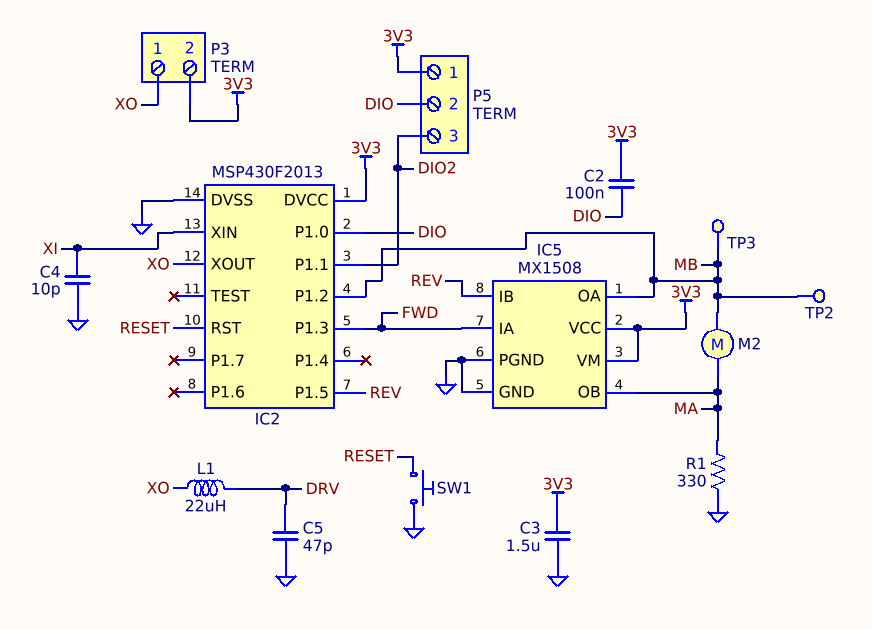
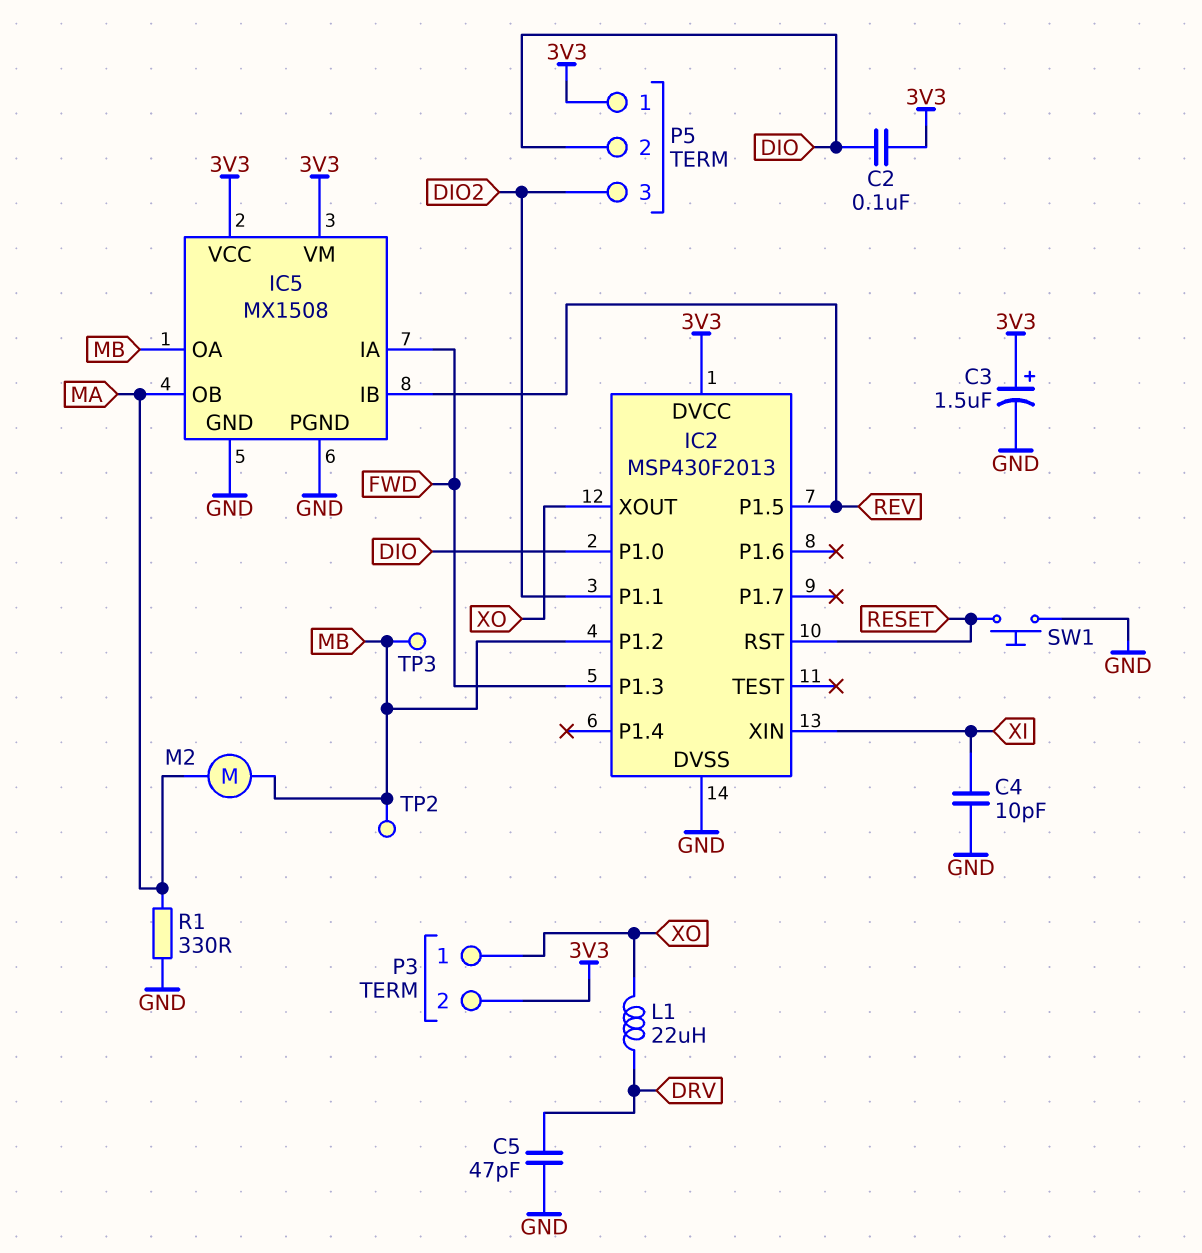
C3: 1.5uF (3V3, GND) -> 1.5uF (plus 3V3, minus GND)

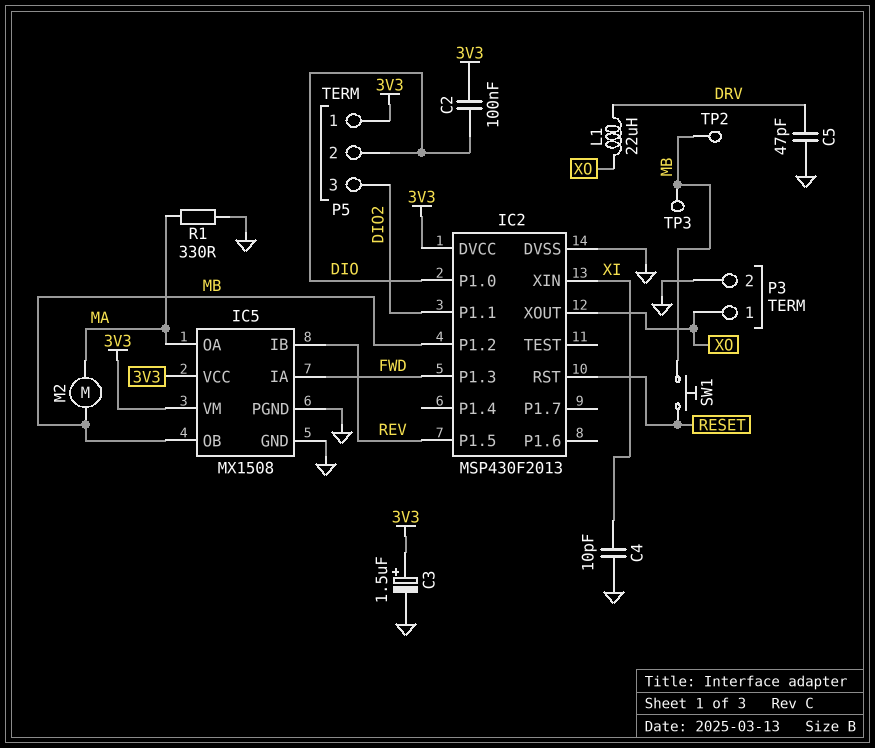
IC5 pin OA: MB -> MA
IC5 pin OB: MA -> MB
P3 pin 2: 3V3 -> GND
SW1: button (GND, RESET) -> button (MB, RESET)

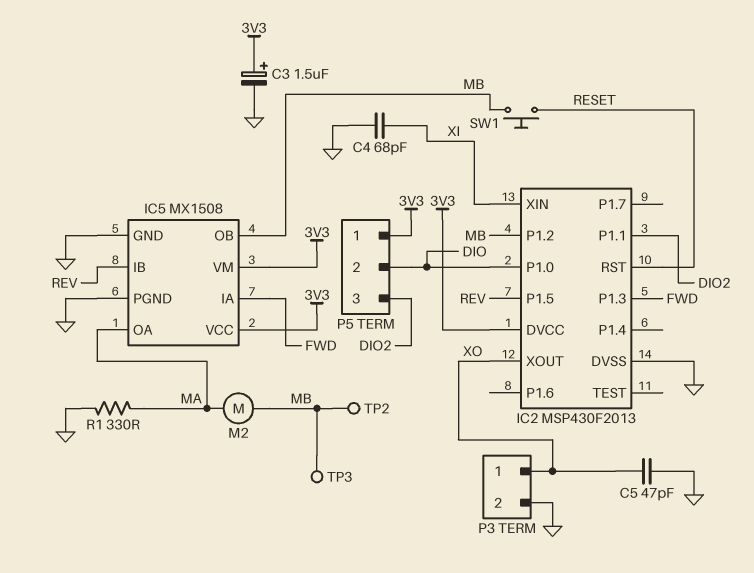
C2: 100nF (3V3, DIO) -> none
C4: 10pF (GND, XI) -> 68pF (GND, XI)
C5: 47pF (DRV, GND) -> 47pF (GND, XO)
L1: 22uH (DRV, XO) -> none

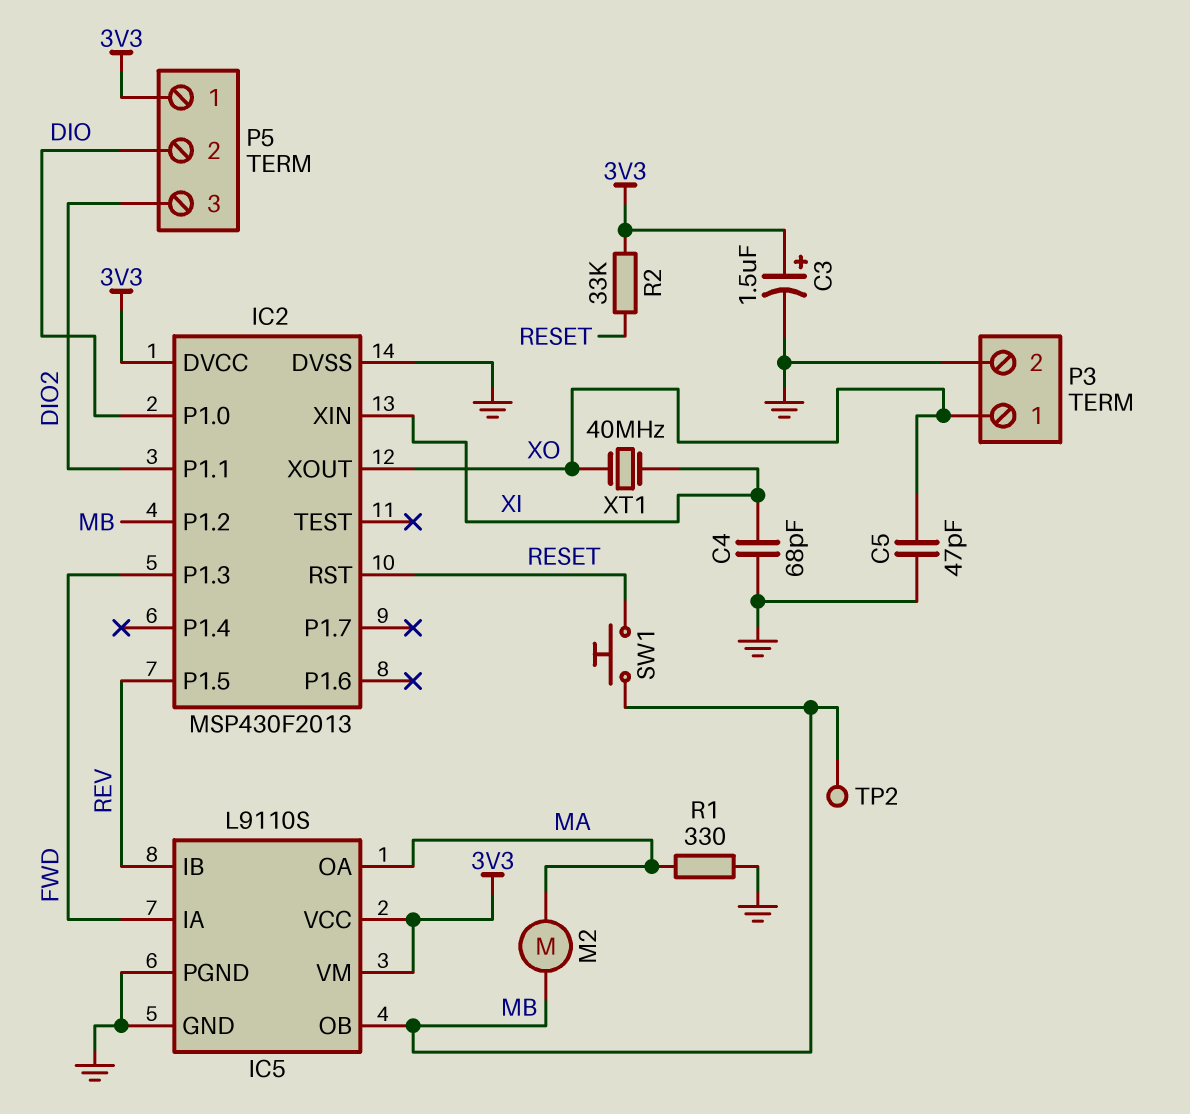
IC5: MX1508 -> L9110S
R2: none -> 33k (3V3, RESET)
TP3: test point (MB) -> none
XT1: none -> 40MHz (XI, XO)

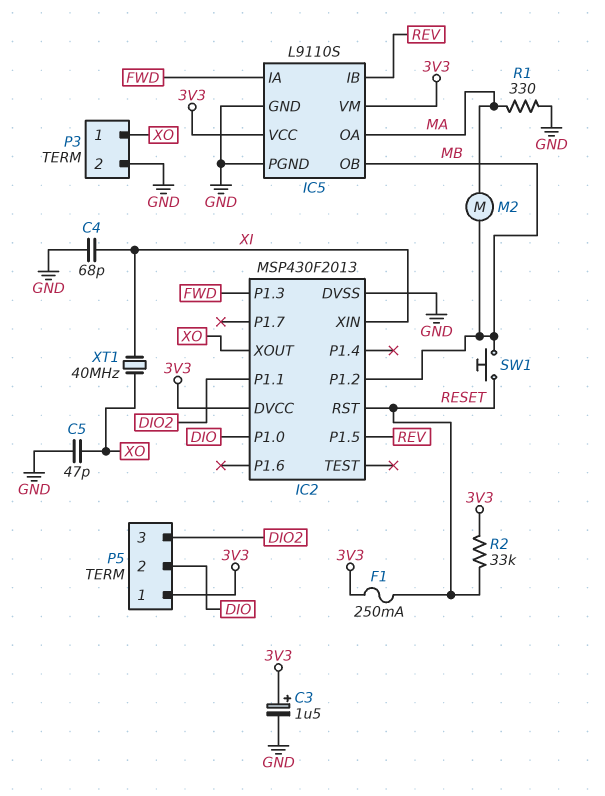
F1: none -> 250mA (3V3, RESET)
TP2: test point (MB) -> none

